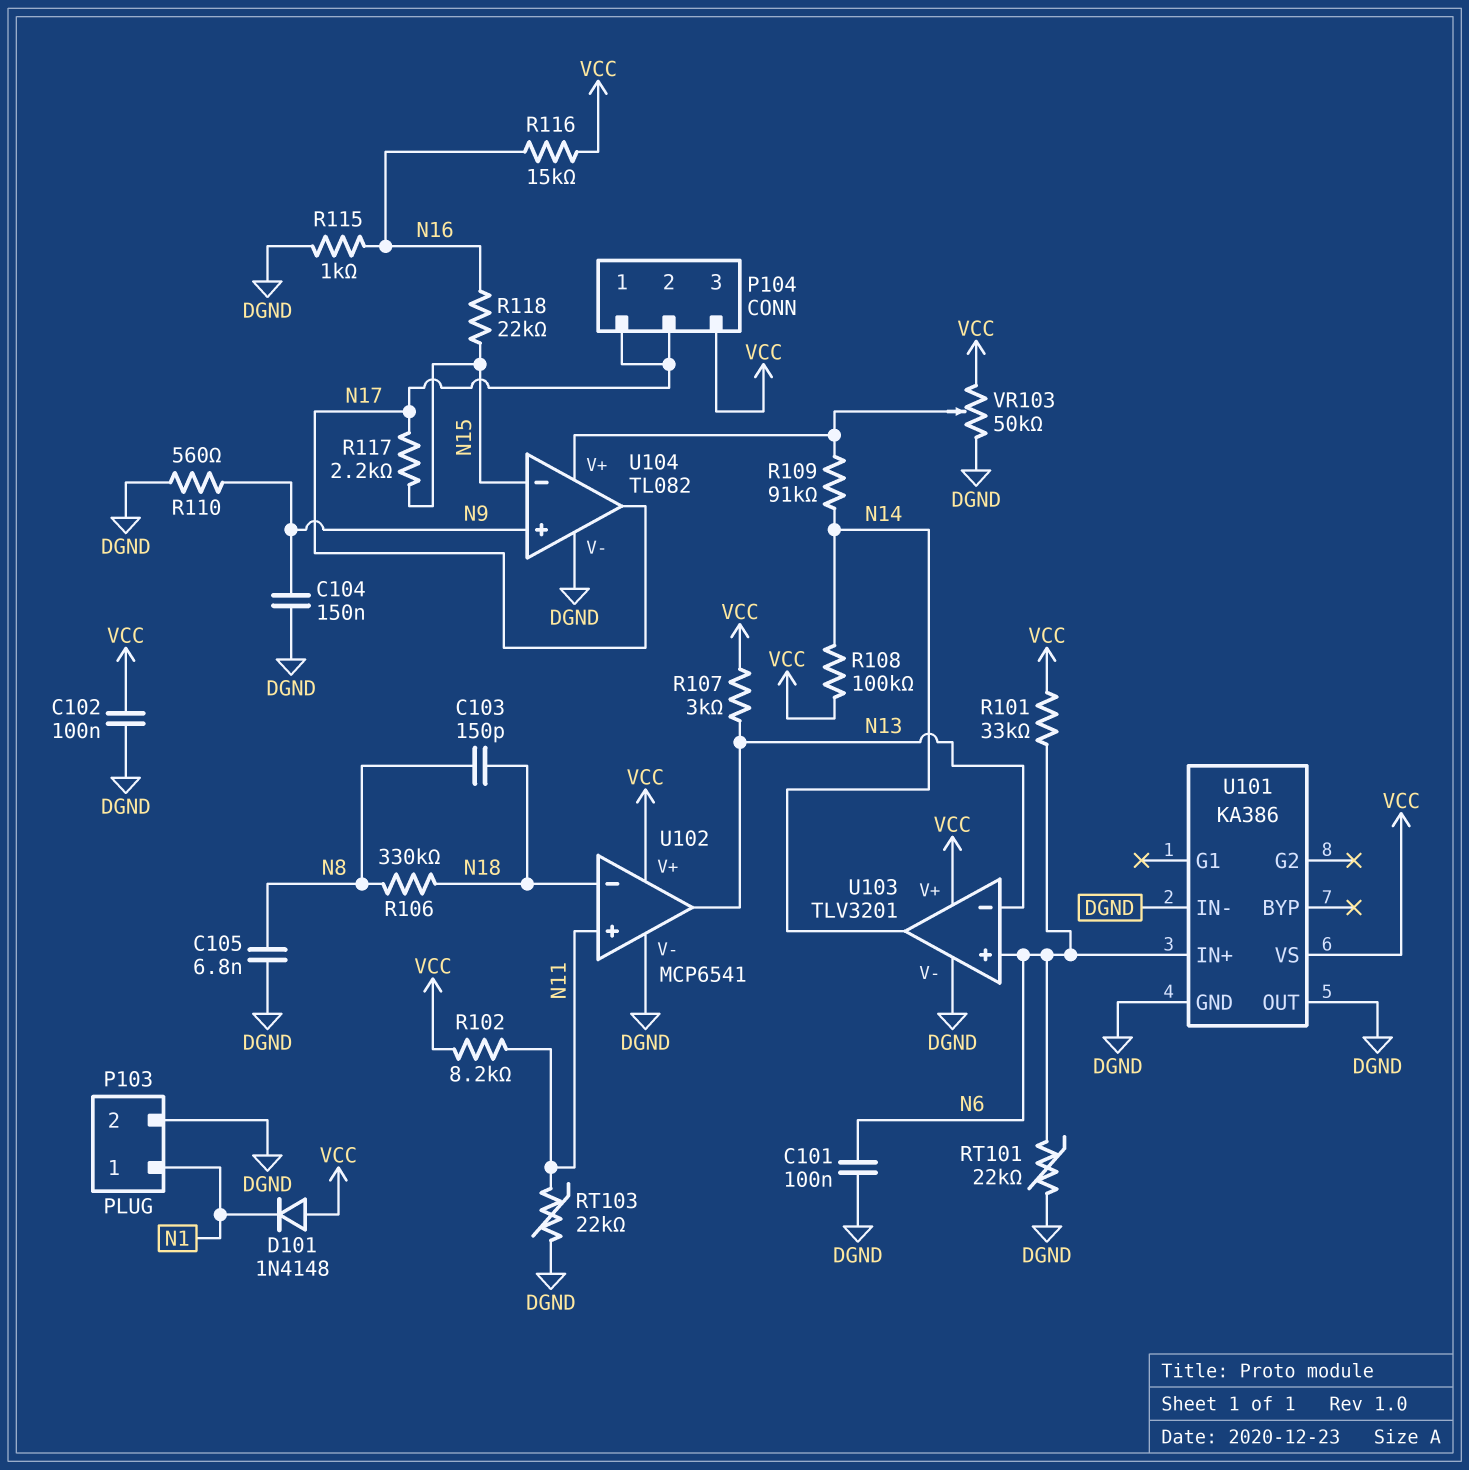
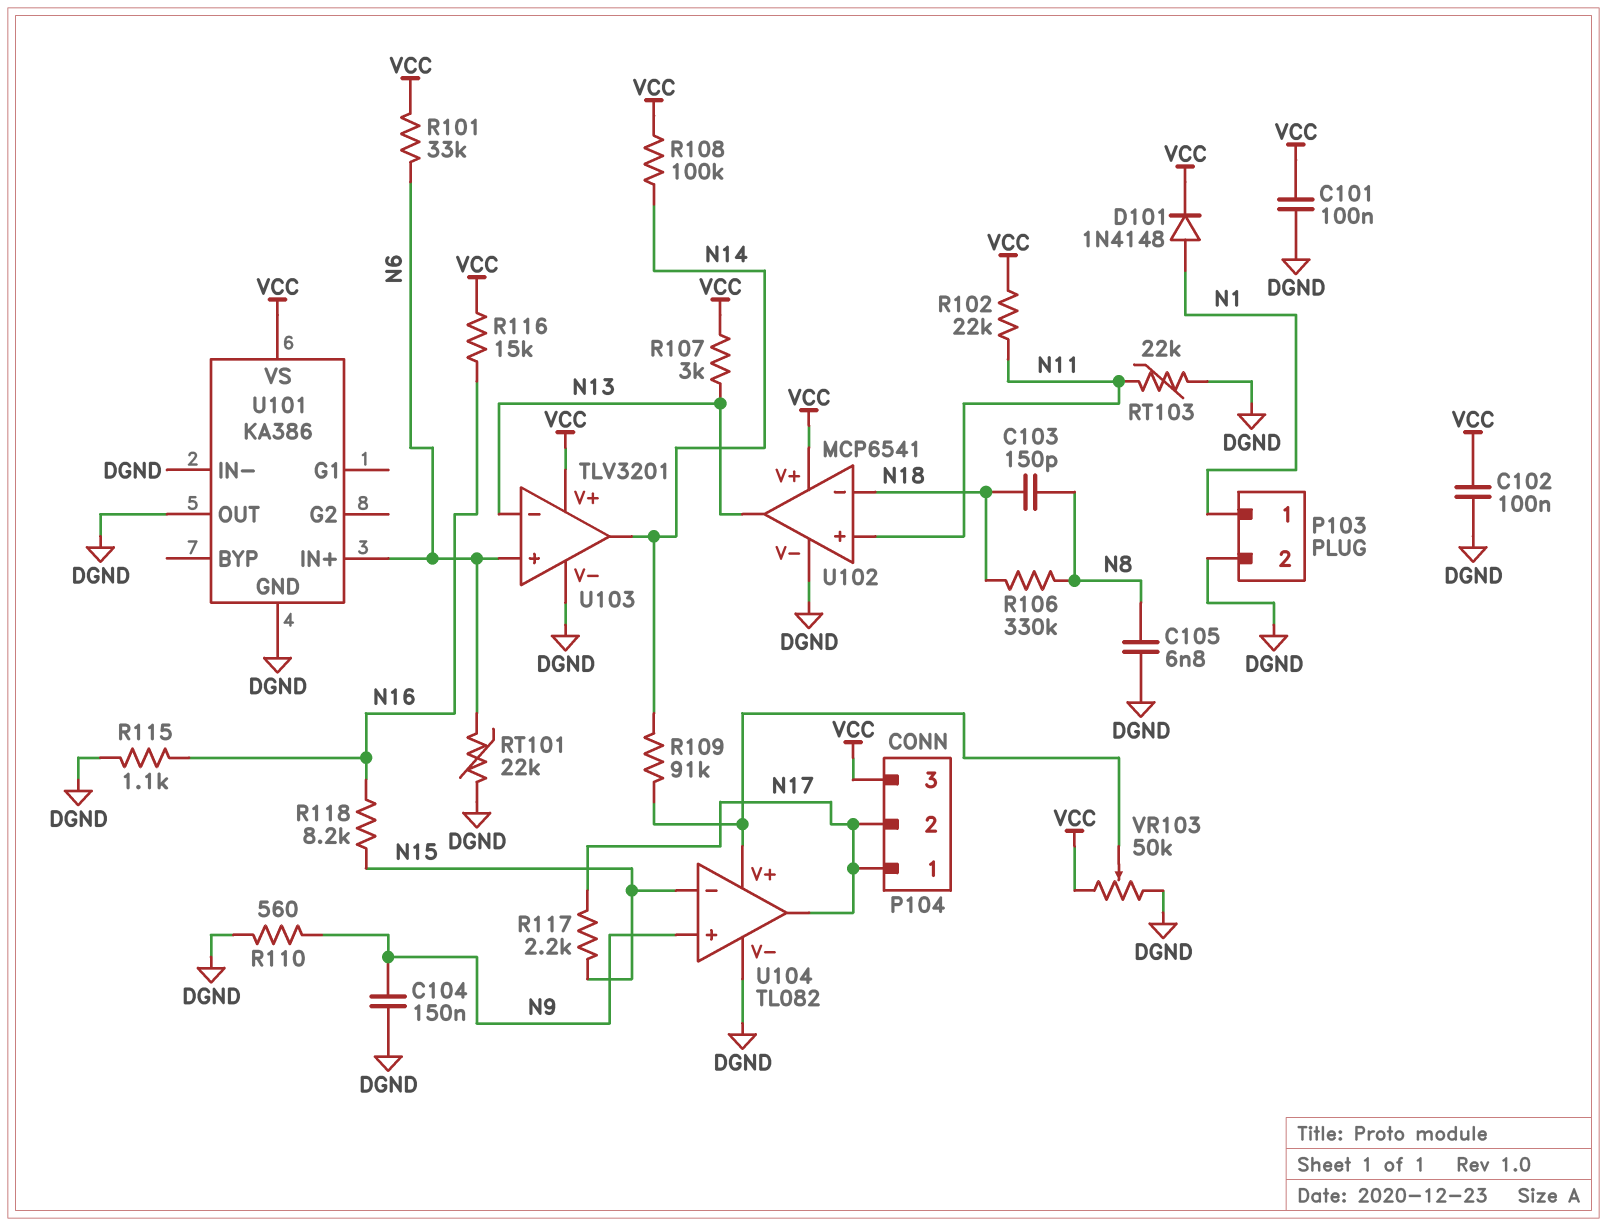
C101: 100nF (DGND, N6) -> 100nF (DGND, VCC)
D101: diode 1N4148 (A VCC, K N1) -> diode 1N4148 (A N1, K VCC)
R102: 8.2k (N11, VCC) -> 22k (N11, VCC)
R115: 1k (DGND, N16) -> 1.1k (DGND, N16)
R118: 22k (N15, N16) -> 8.2k (N15, N16)

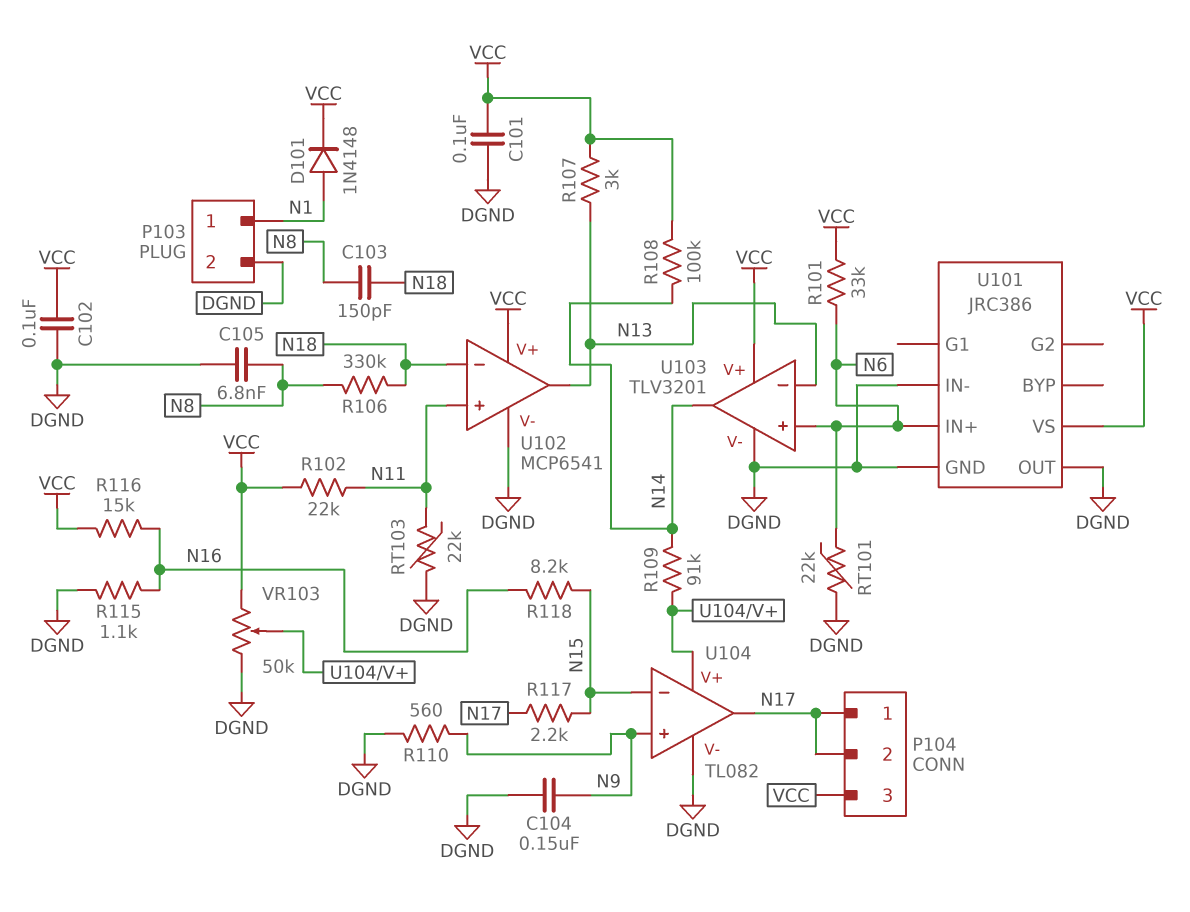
U101: KA386 -> JRC386

